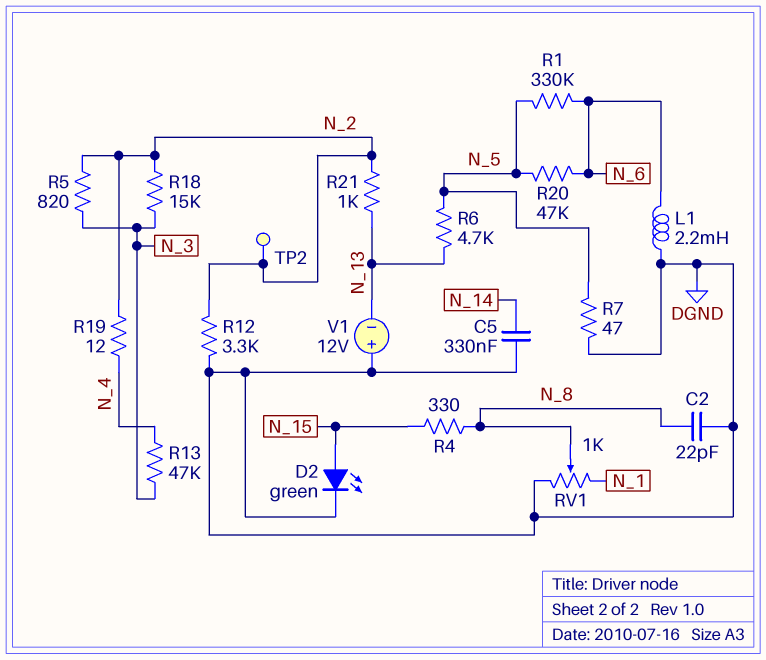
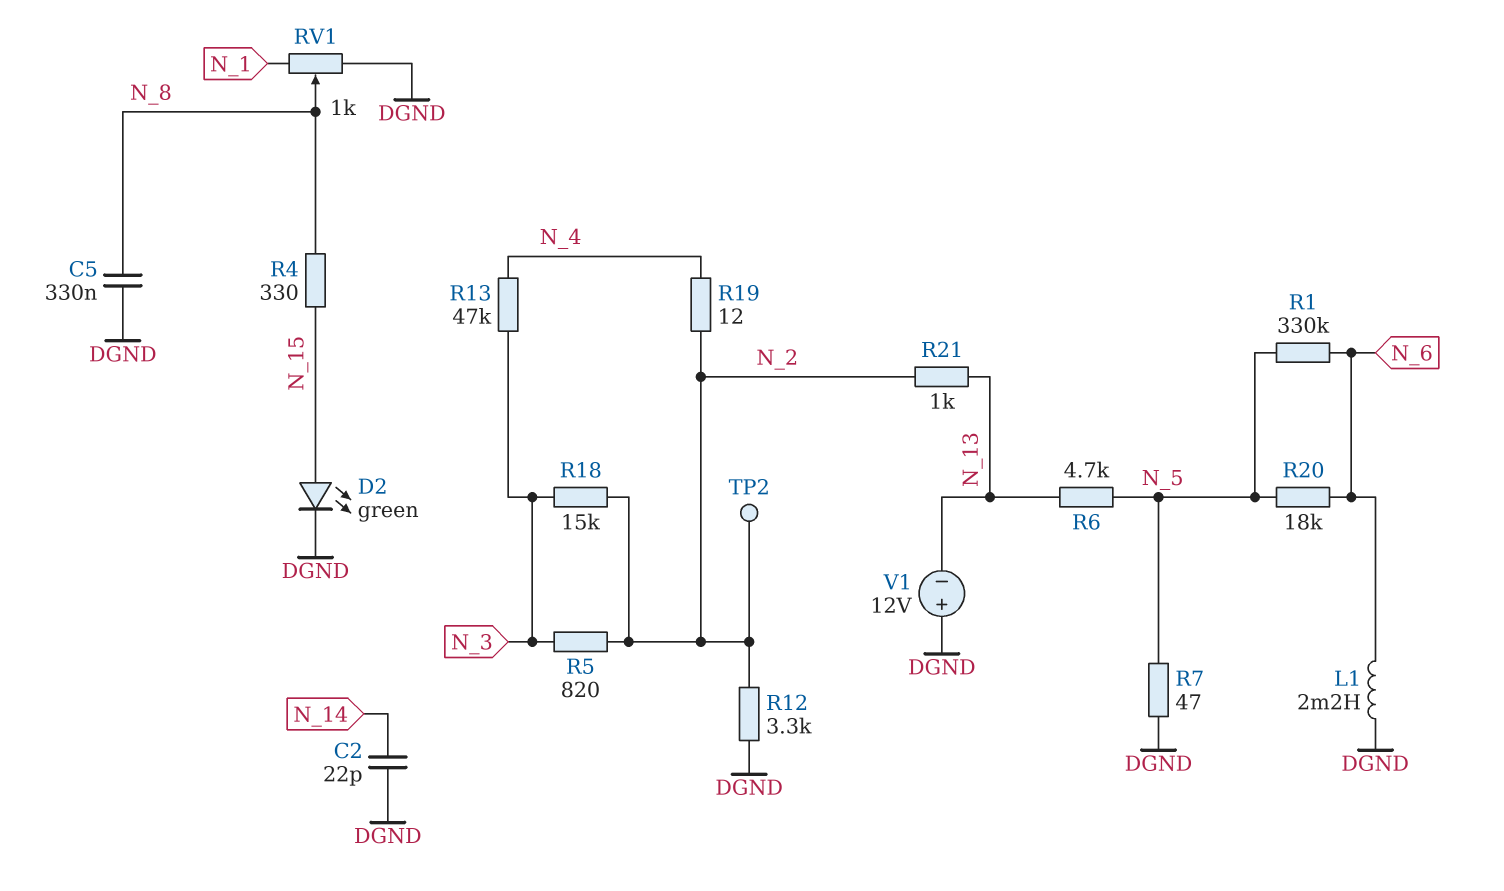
C2: 22pF (DGND, N_8) -> 22pF (DGND, N_14)
C5: 330nF (DGND, N_14) -> 330nF (DGND, N_8)
R20: 47k (N_5, N_6) -> 18k (N_5, N_6)

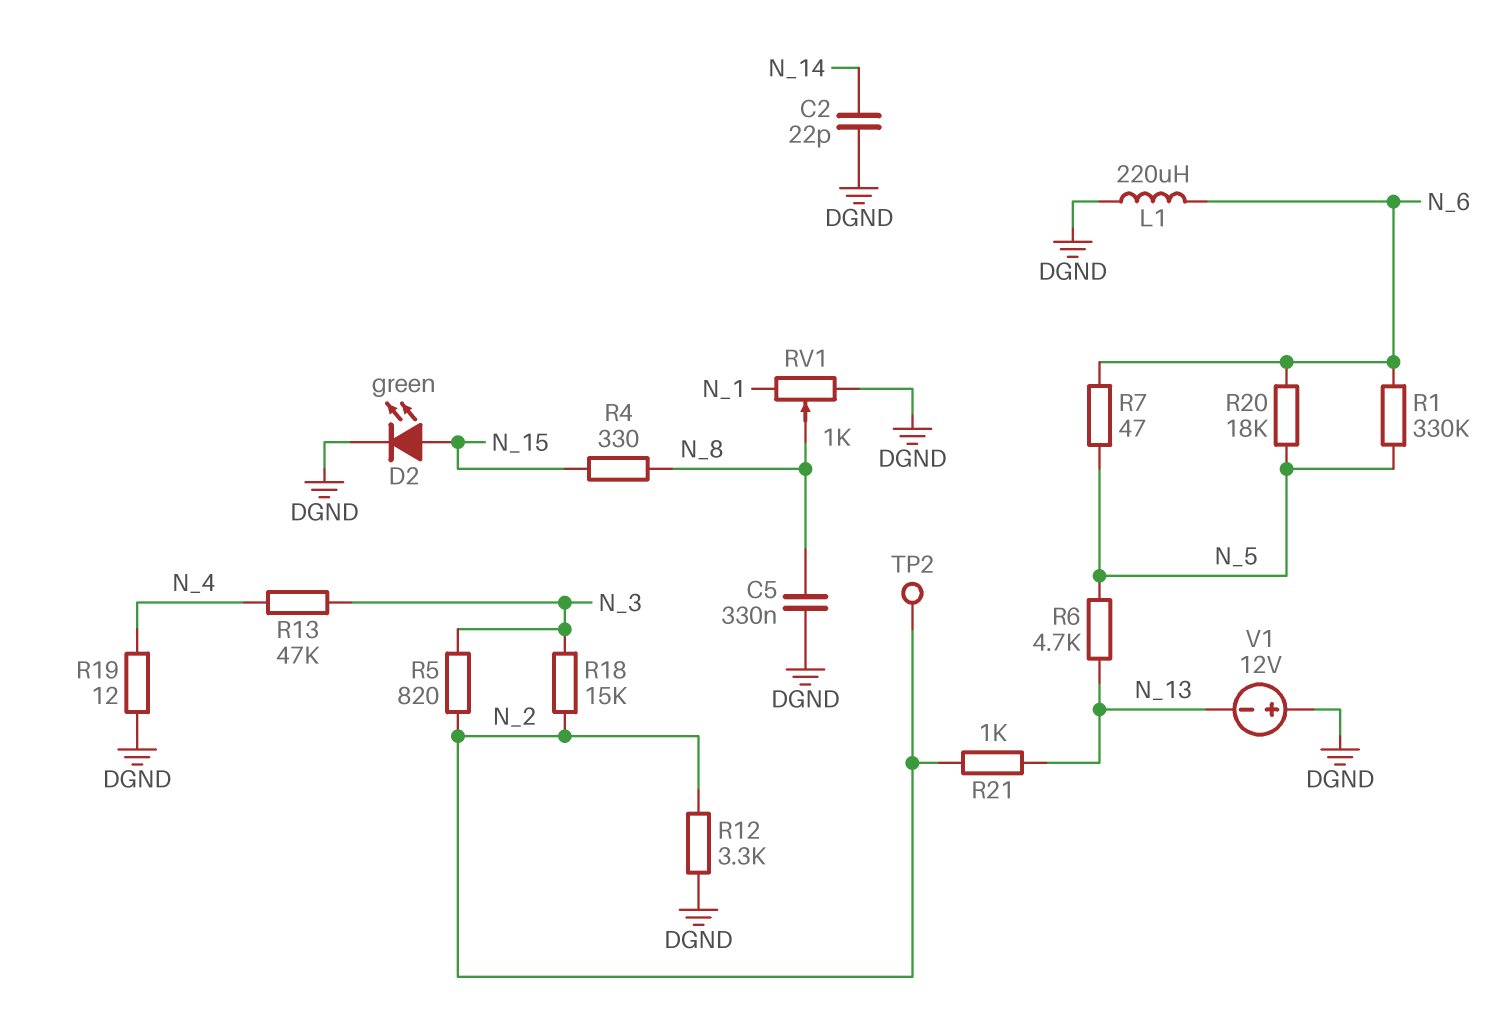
L1: 2.2mH (DGND, N_6) -> 220uH (DGND, N_6)
R7: 47 (DGND, N_5) -> 47 (N_5, N_6)
R19: 12 (N_2, N_4) -> 12 (DGND, N_4)

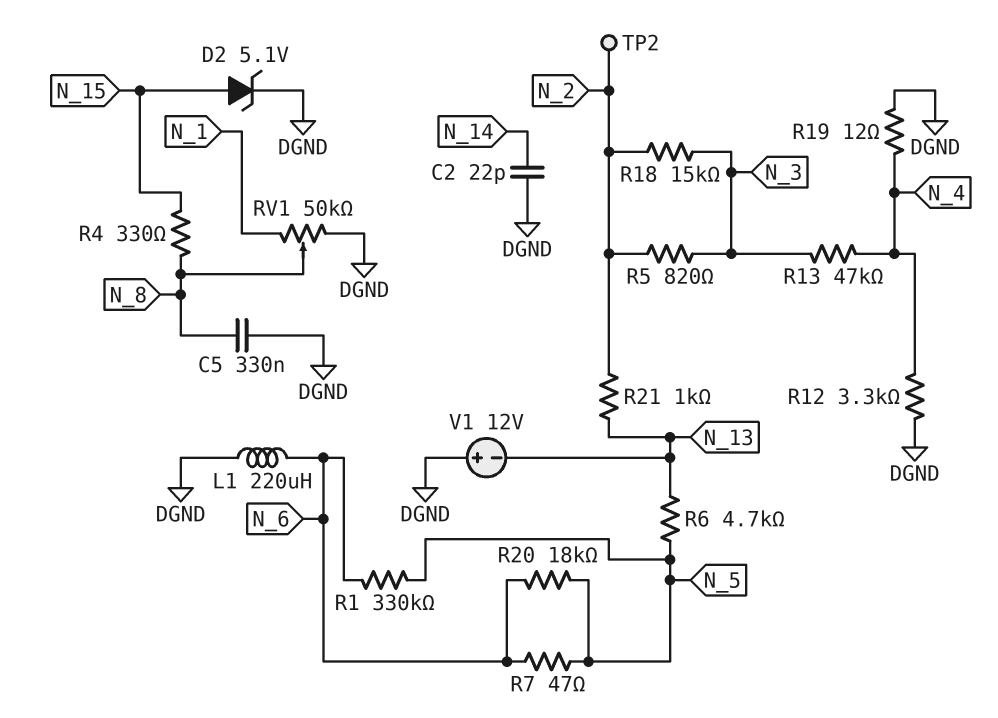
D2: LED green (A N_15, K DGND) -> zener 5.1V (A N_15, K DGND)
R12: 3.3k (DGND, N_2) -> 3.3k (DGND, N_4)
RV1: 1k (DGND, N_1, wiper N_8) -> 50k (DGND, N_1, wiper N_8)

